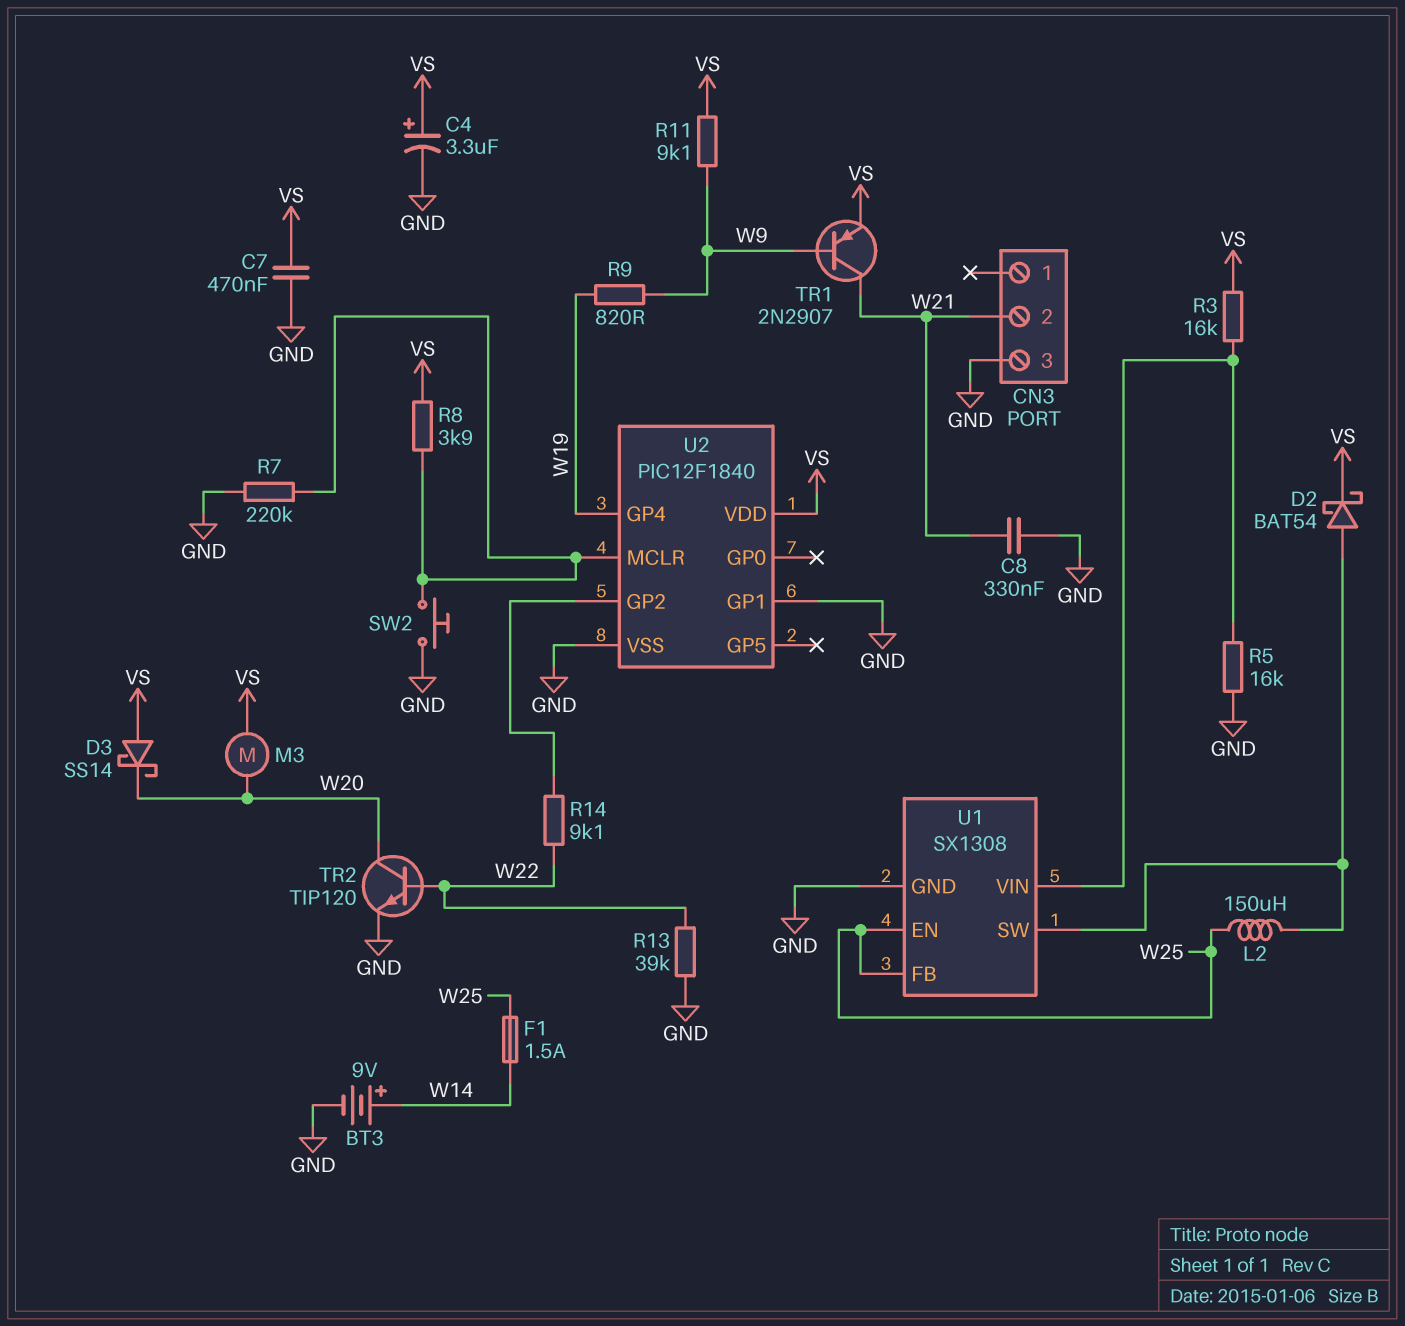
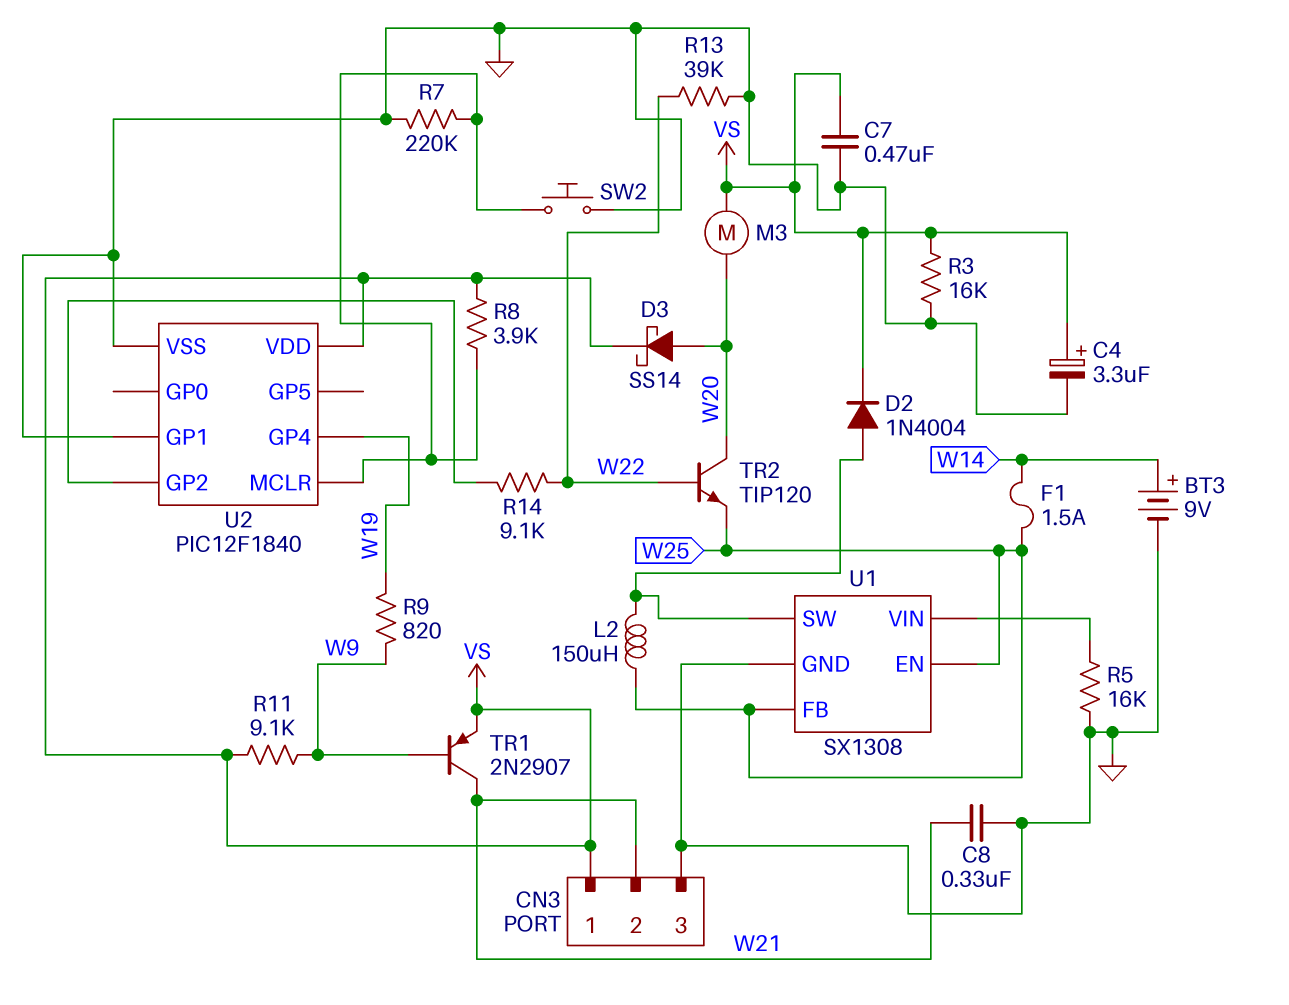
CN3 pin 1: none -> VS
D2: schottky BAT54 (A U1/SW, K VS) -> diode 1N4004 (A U1/SW, K VS)
D3: schottky SS14 (A VS, K W20) -> schottky SS14 (A W20, K VS)
R3: 16k (U1/VIN, VS) -> 16k (GND, VS)
TR2: NPN TIP120 (B W22, C W20, E GND) -> NPN TIP120 (B W22, C W20, E W25)

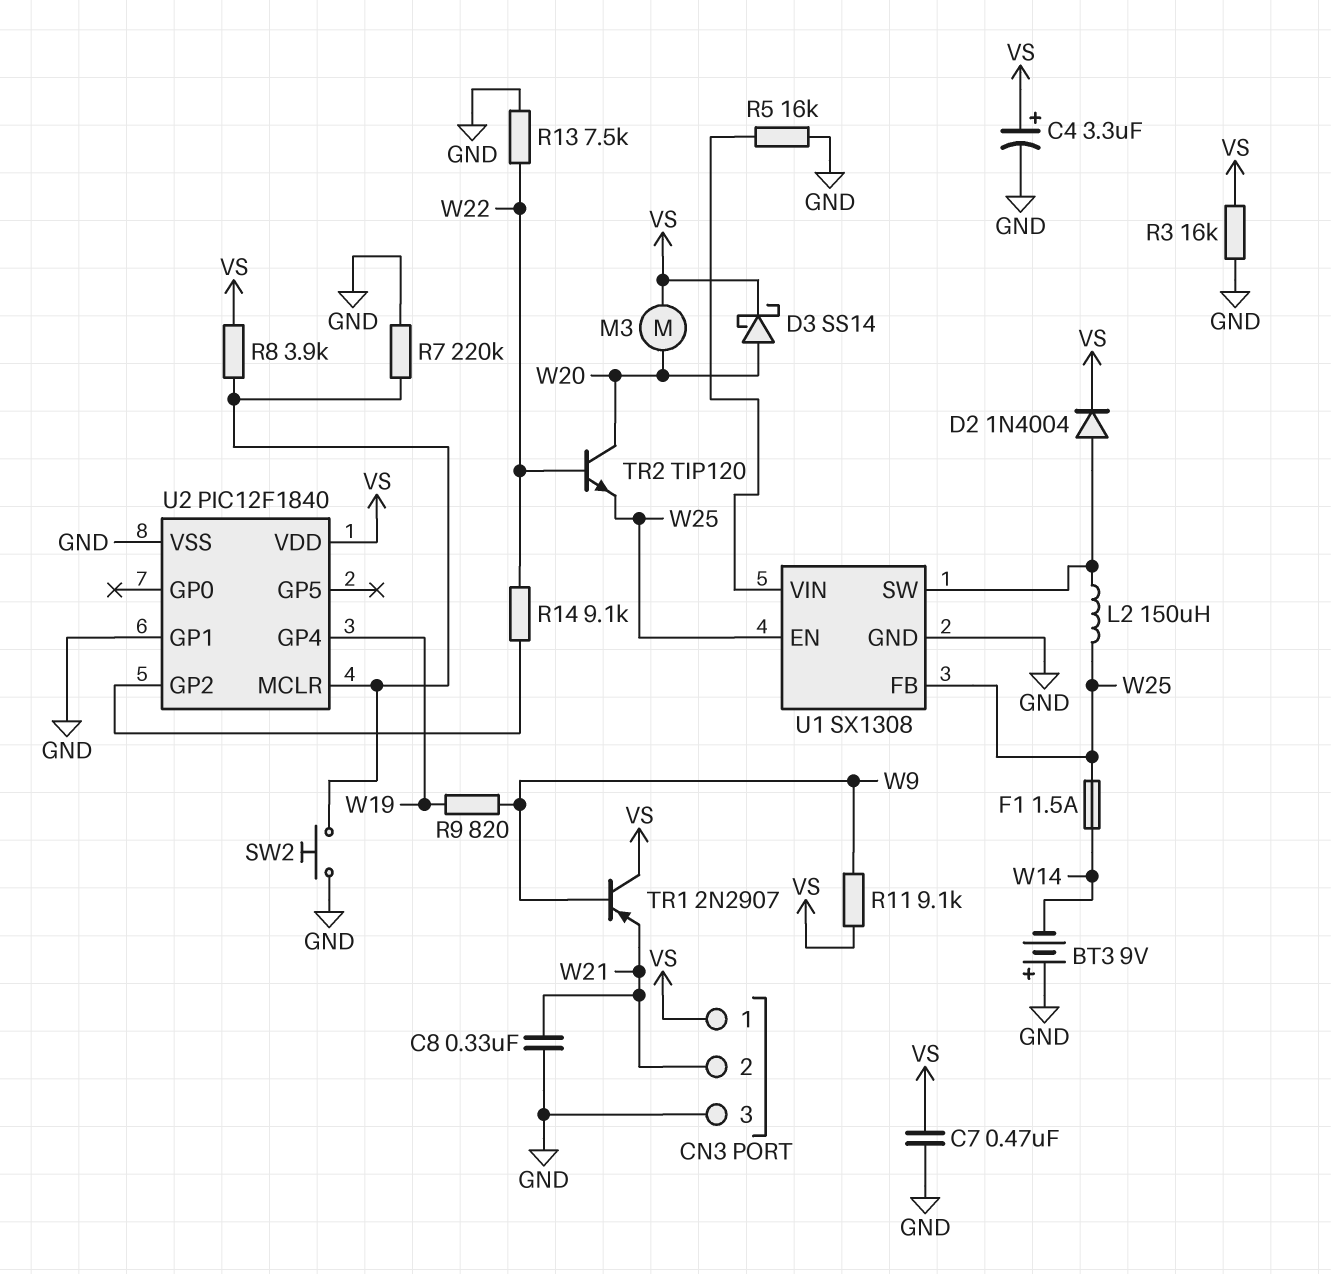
BT3: 9V (plus W14, minus GND) -> 9V (plus GND, minus W14)
R13: 39k (GND, W22) -> 7.5k (GND, W22)
TR1: PNP 2N2907 (B W9, C W21, E VS) -> PNP 2N2907 (B W9, C VS, E W21)

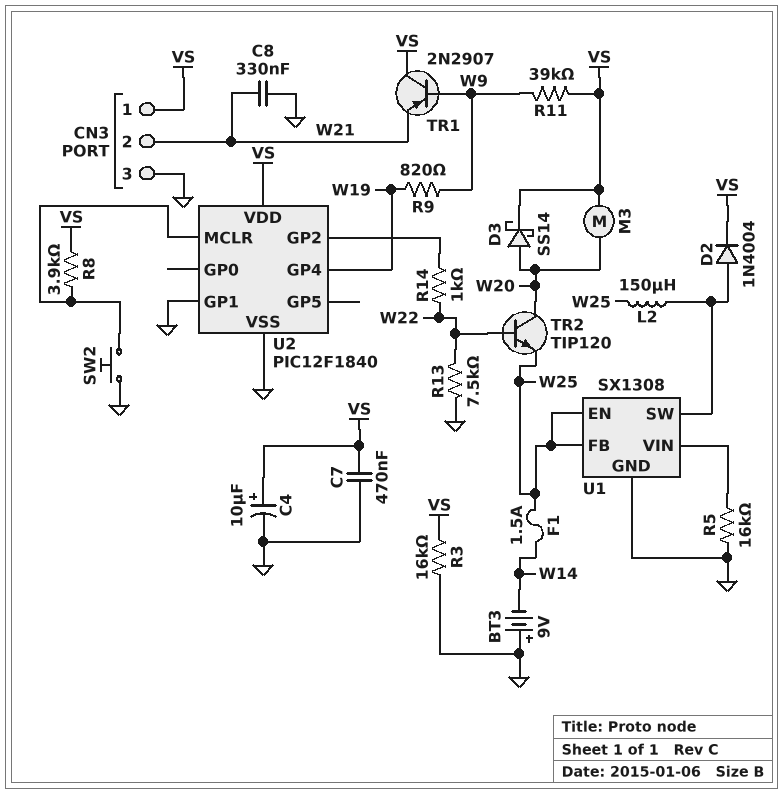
C4: 3.3uF (plus VS, minus GND) -> 10uF (plus VS, minus GND)
R7: 220k (GND, U2/MCLR) -> none
R11: 9.1k (VS, W9) -> 39k (VS, W9)
R14: 9.1k (U2/GP2, W22) -> 1k (U2/GP2, W22)

